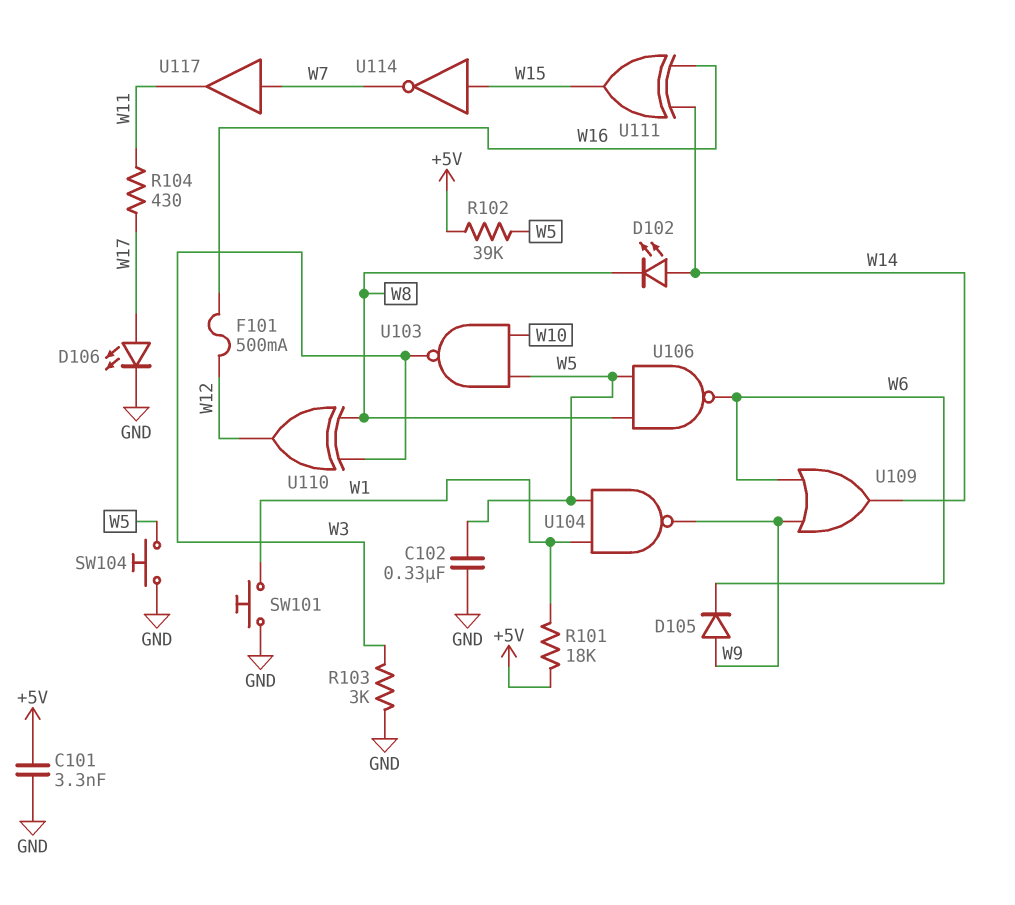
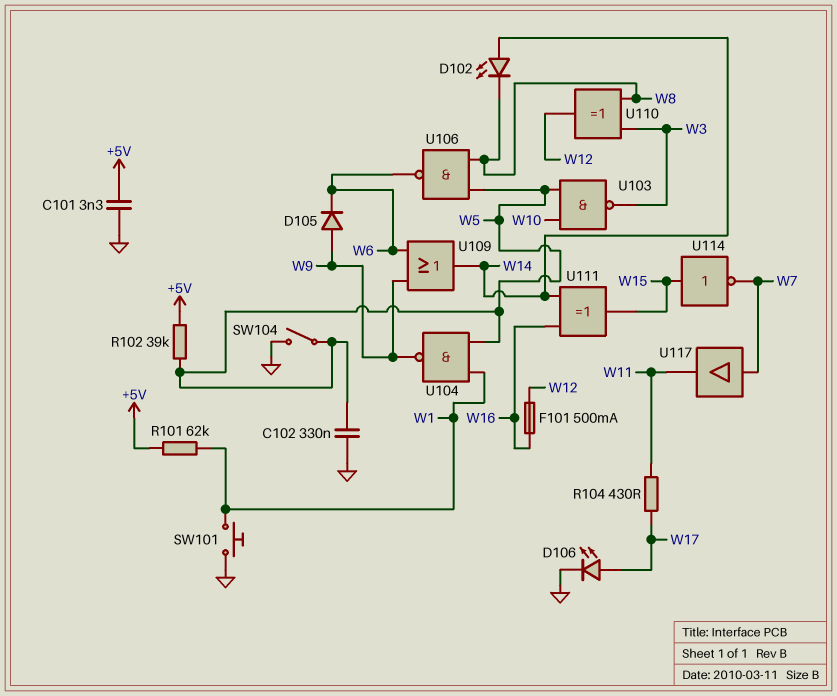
R101: 18k (+5V, W1) -> 62k (+5V, W1)
R103: 3k (GND, W3) -> none
SW104: button (GND, W5) -> switch (GND, W5)

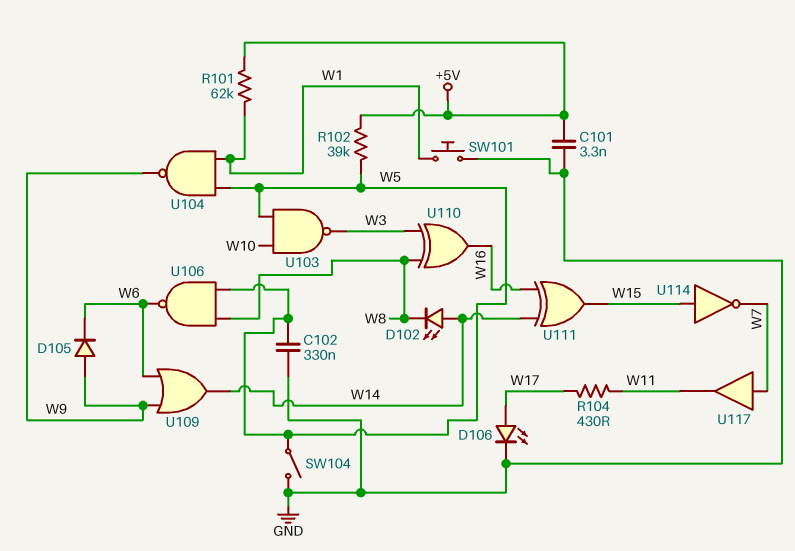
F101: 500mA (W12, W16) -> none
U110: XOR (in W3, in W8, out W12) -> XOR (in W3, in W8, out W16)

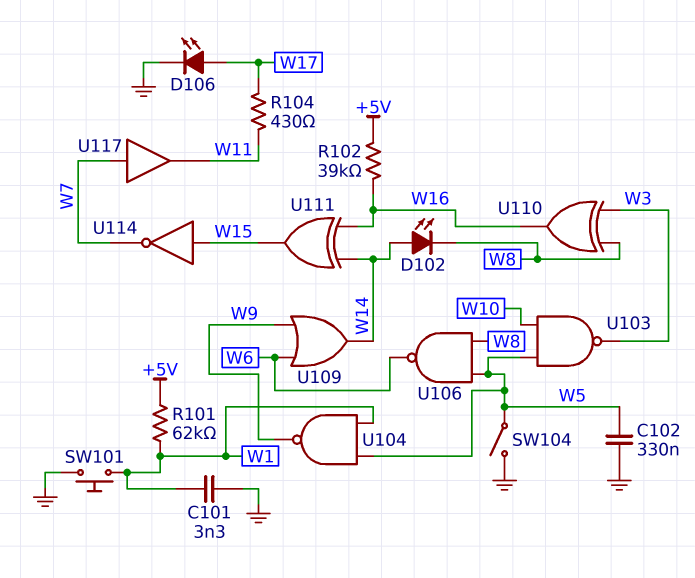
C101: 3.3nF (+5V, GND) -> 3.3nF (GND, W1)
D105: diode (A W9, K W6) -> none
R102: 39k (+5V, W5) -> 39k (+5V, W16)

